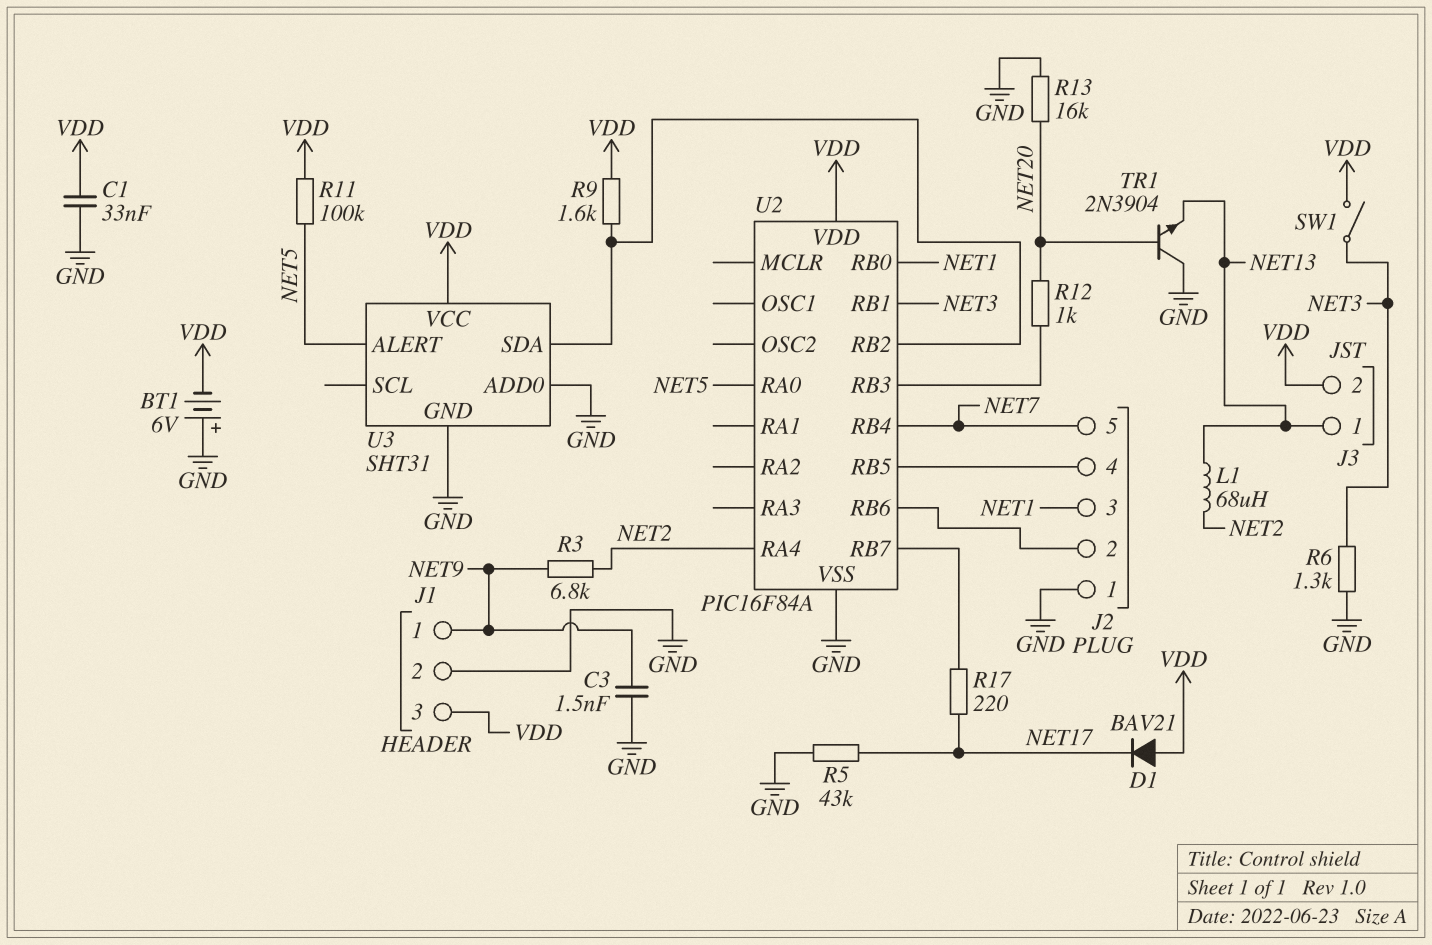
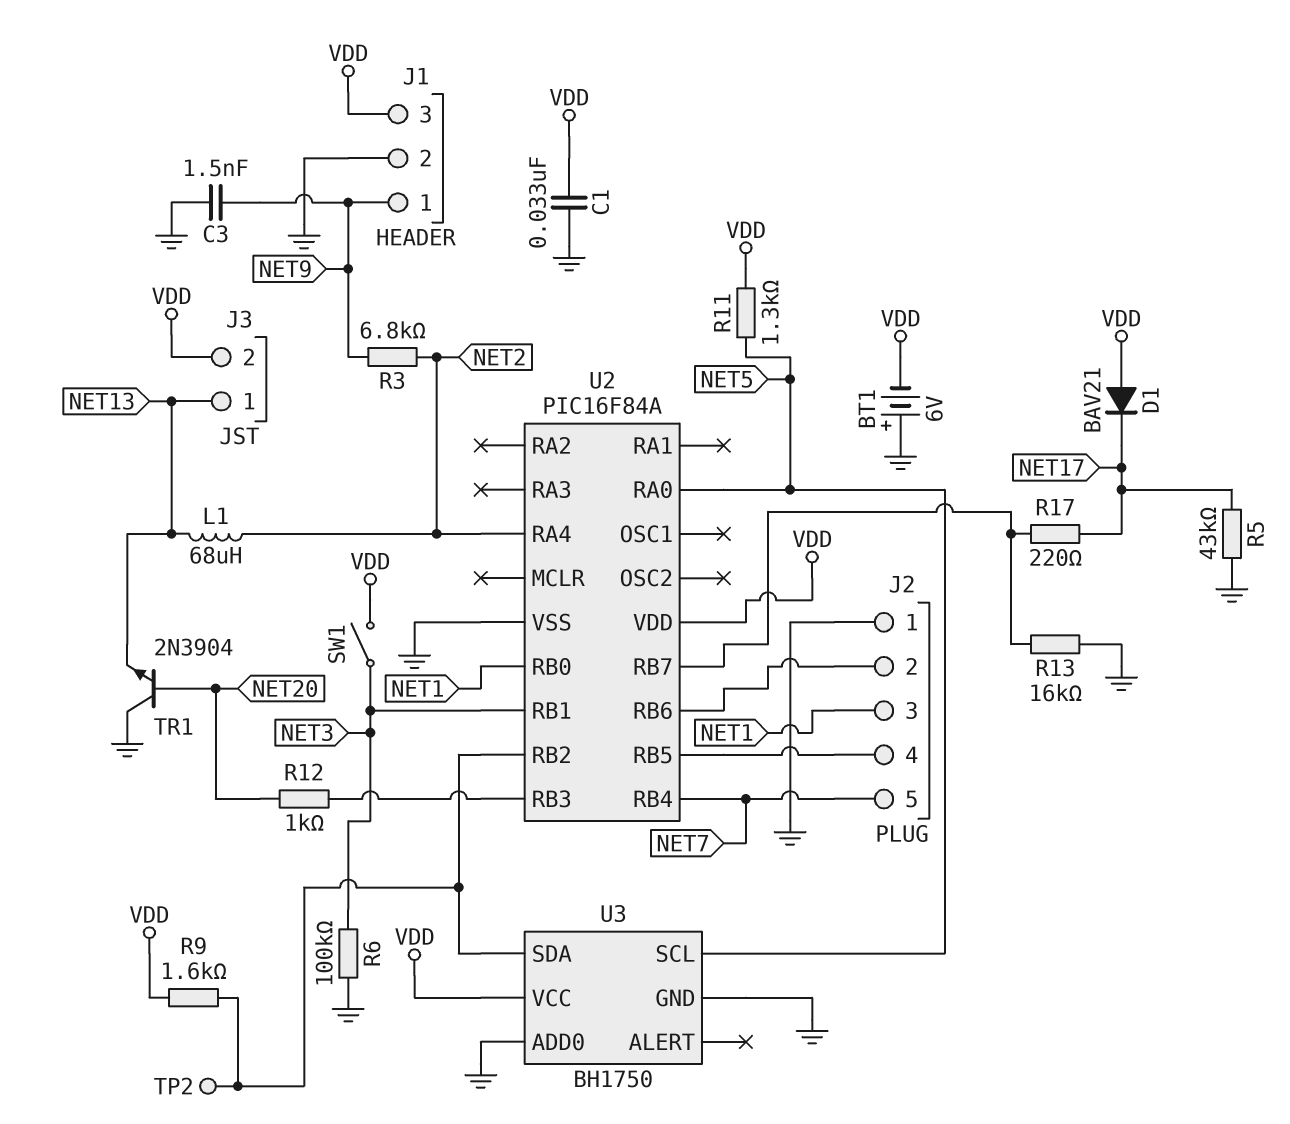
R6: 1.3k (GND, NET3) -> 100k (GND, NET3)
R11: 100k (NET5, VDD) -> 1.3k (NET5, VDD)
R13: 16k (GND, NET20) -> 16k (GND, U2/RB7)
TP2: none -> test point (U2/RB2)
U3: SHT31 -> BH1750
U3 pin ALERT: NET5 -> none
U3 pin SCL: none -> NET5

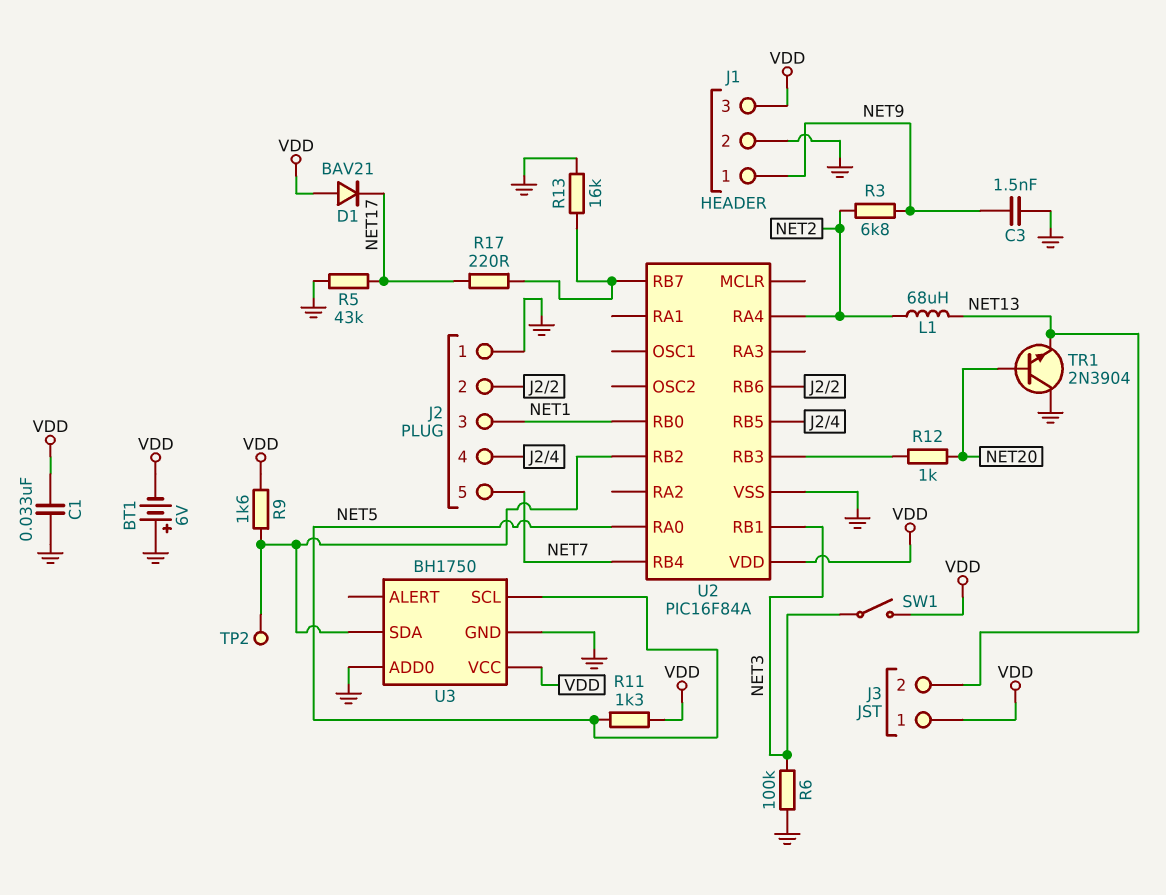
J3 pin 1: NET13 -> VDD
J3 pin 2: VDD -> NET13

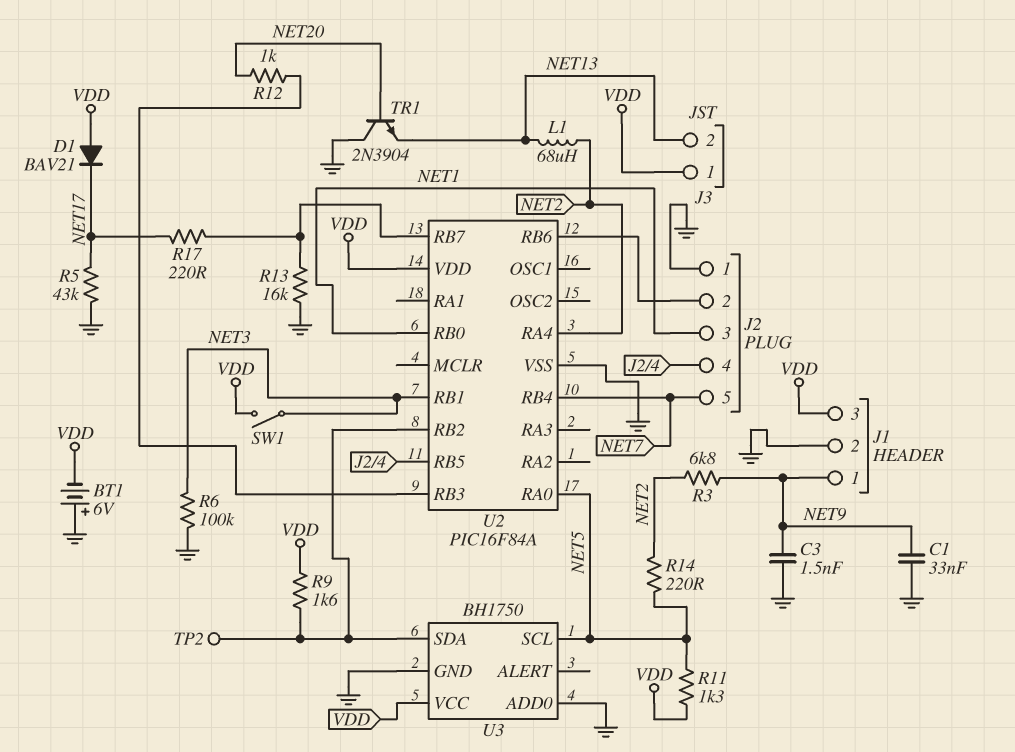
C1: 33nF (GND, VDD) -> 33nF (GND, NET9)
R14: none -> 220 (NET2, NET5)

